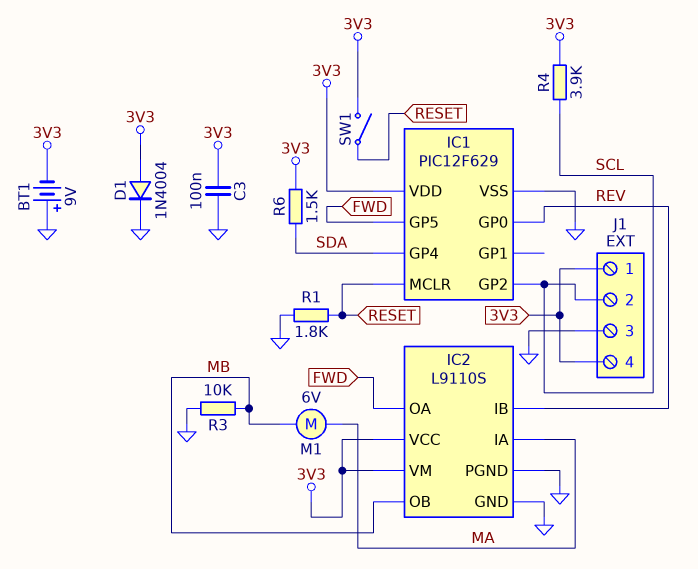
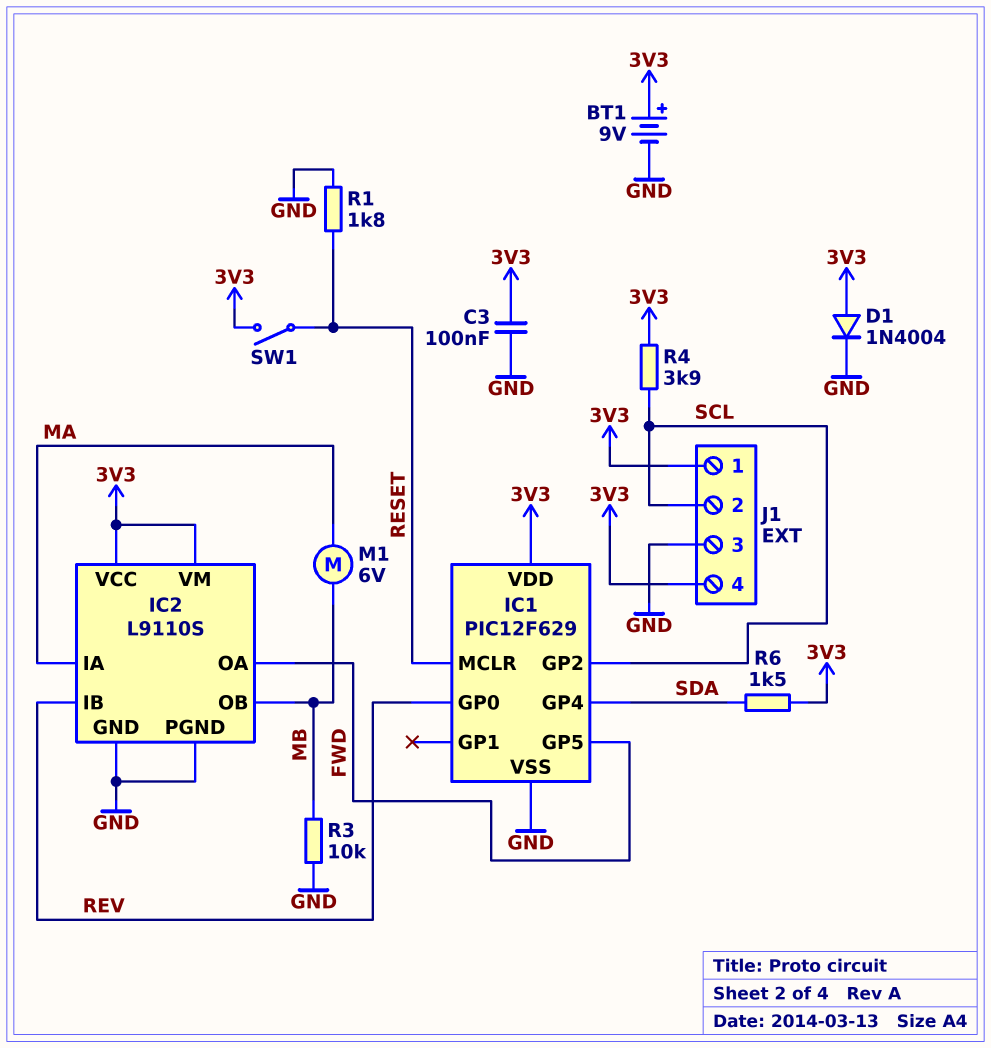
BT1: 9V (plus GND, minus 3V3) -> 9V (plus 3V3, minus GND)

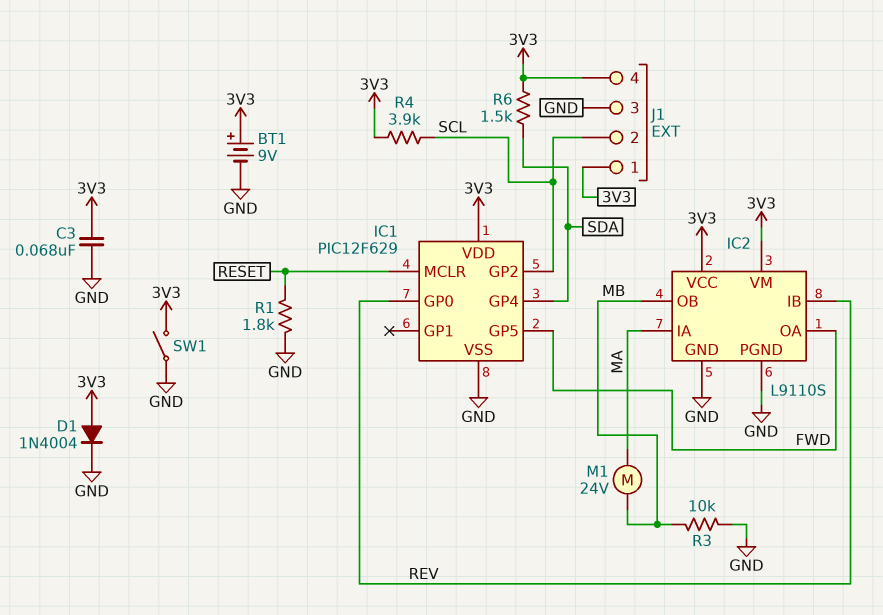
C3: 100nF (3V3, GND) -> 68nF (3V3, GND)
M1: motor 6V (MA, MB) -> motor 24V (MA, MB)
SW1: switch (3V3, RESET) -> switch (3V3, GND)

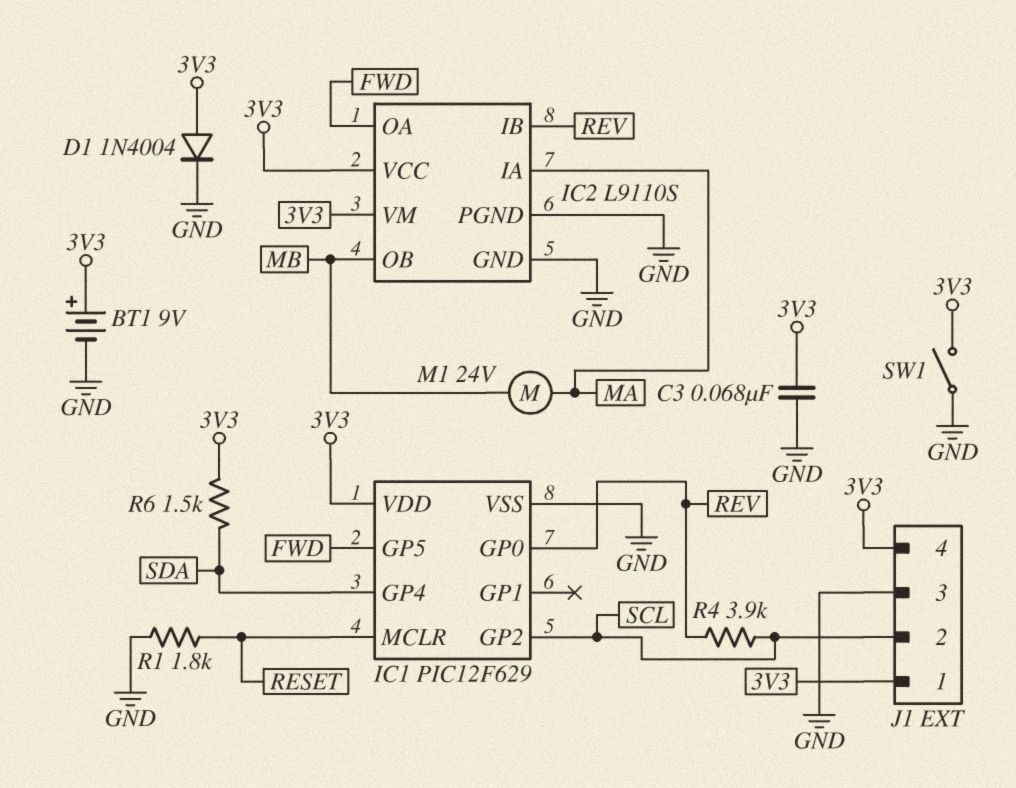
R3: 10k (GND, MB) -> none
R4: 3.9k (3V3, SCL) -> 3.9k (REV, SCL)

